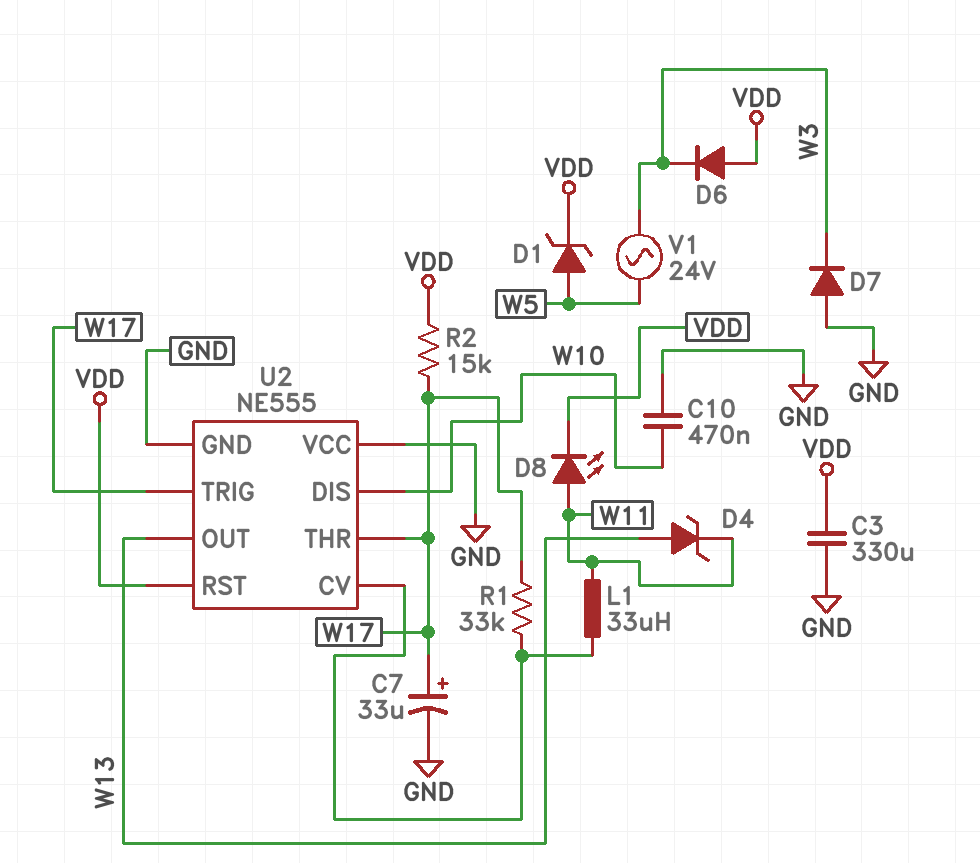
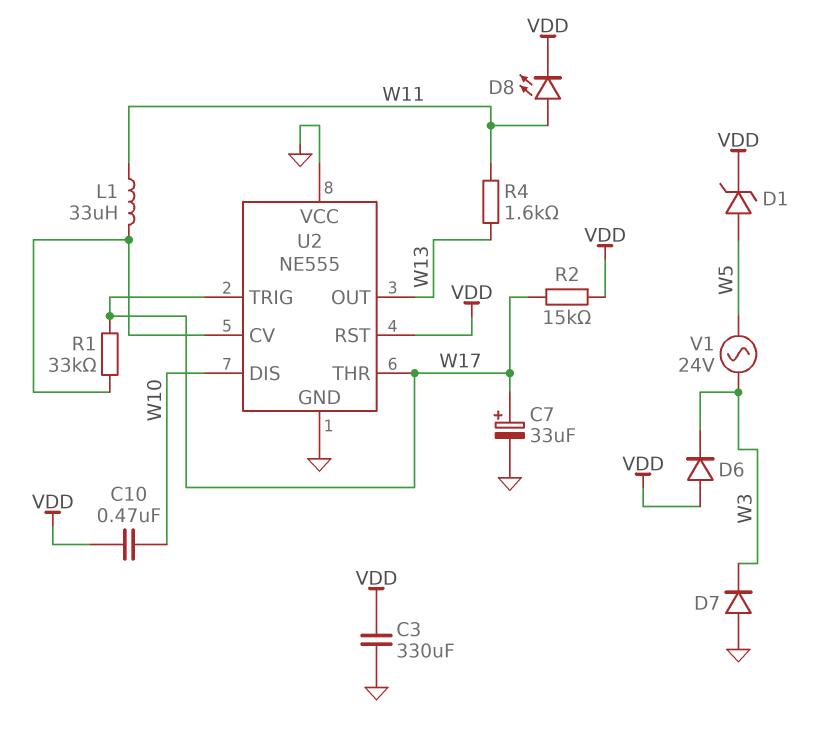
C10: 470nF (GND, W10) -> 470nF (VDD, W10)
D4: zener (A W13, K W11) -> none
R4: none -> 1.6k (W11, W13)

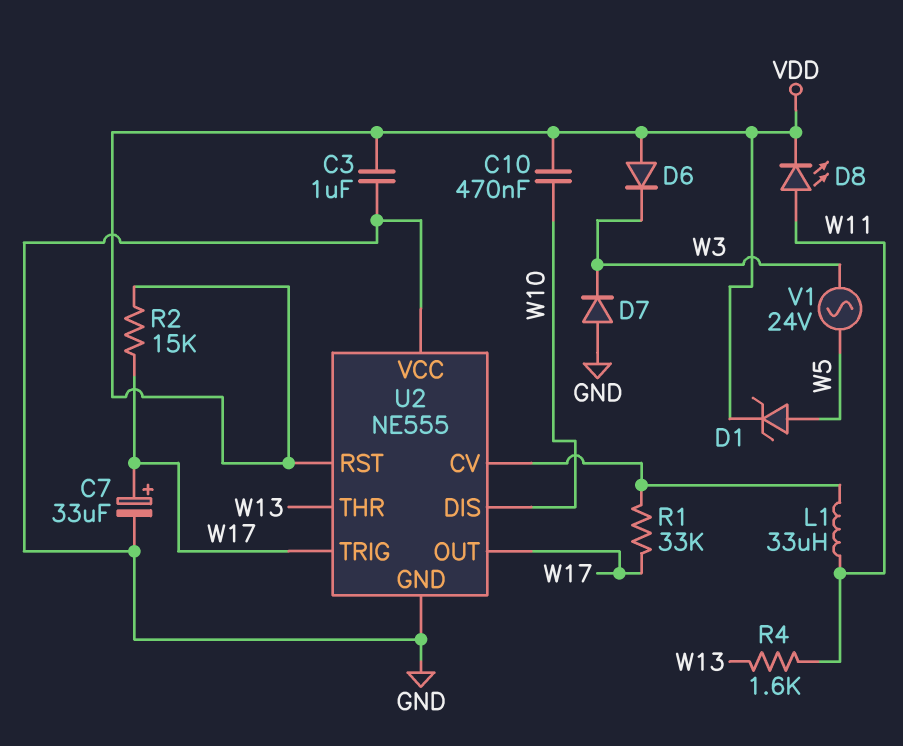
C3: 330uF (GND, VDD) -> 1uF (GND, VDD)
U2 pin OUT: W13 -> W17
U2 pin THR: W17 -> W13

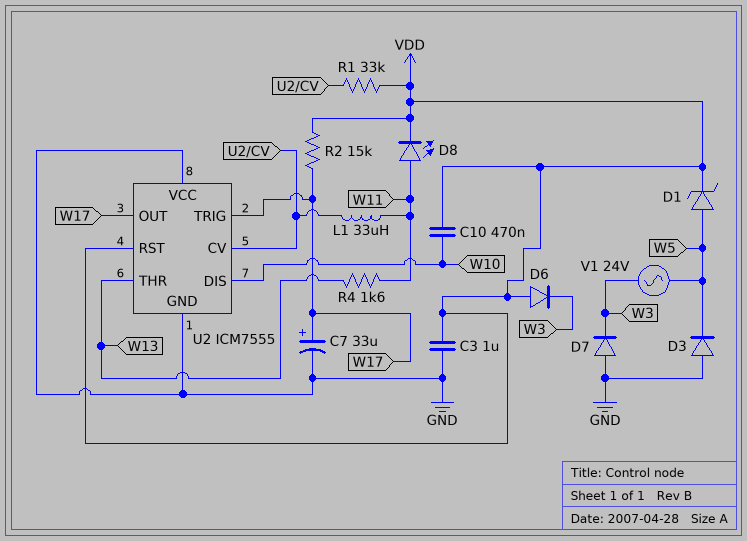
D3: none -> diode (A GND, K W5)
R1: 33k (U2/CV, W17) -> 33k (U2/CV, VDD)
U2: NE555 -> ICM7555

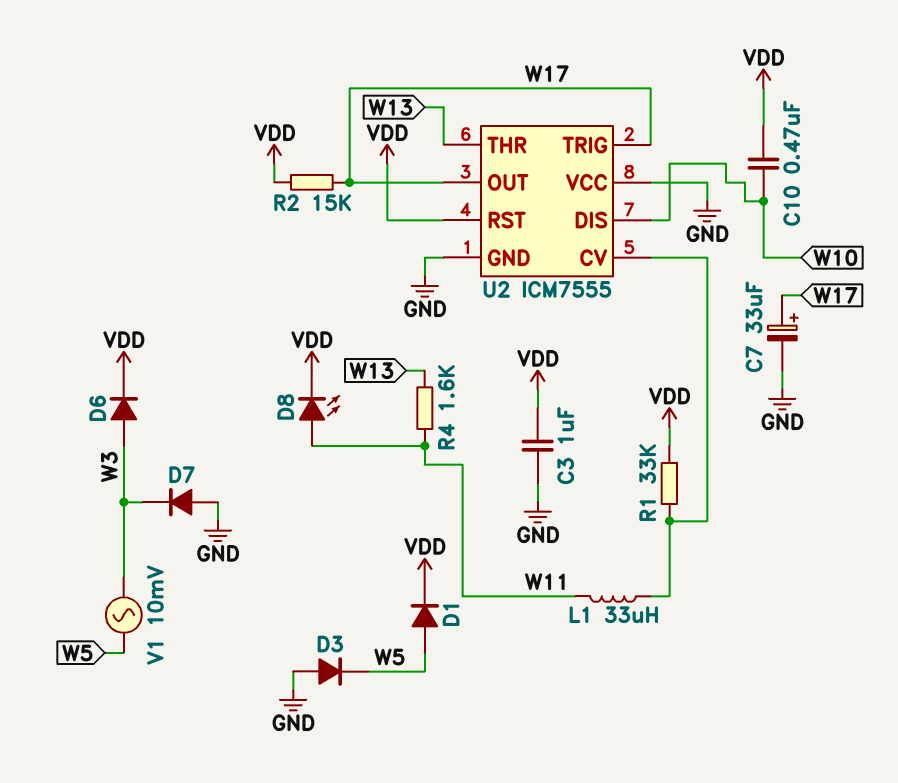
D1: zener (A W5, K VDD) -> diode (A W5, K VDD)
D6: diode (A VDD, K W3) -> diode (A W3, K VDD)
V1: AC 24V (W3, W5) -> AC 10mV (W3, W5)

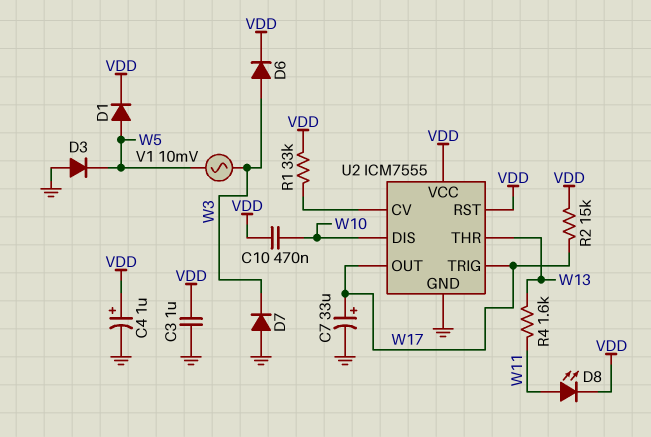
C4: none -> 1uF (plus VDD, minus GND)
L1: 33uH (U2/CV, W11) -> none
U2 pin VCC: GND -> VDD

